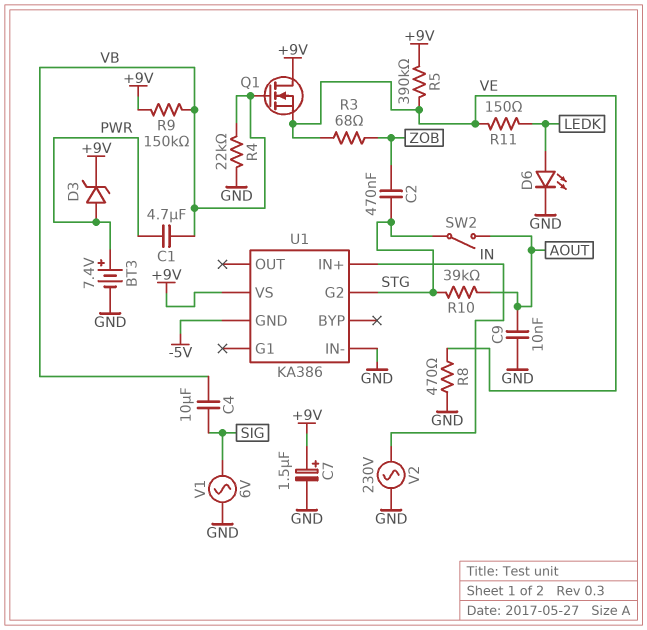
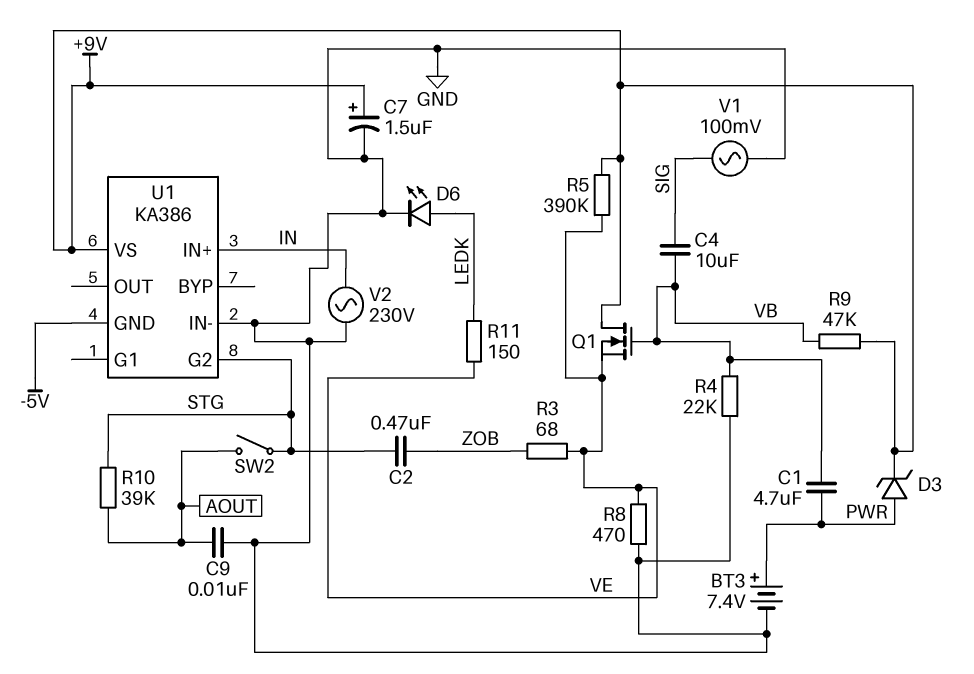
R9: 150k (+9V, VB) -> 47k (+9V, VB)
V1: AC 6V (GND, SIG) -> AC 100mV (GND, SIG)

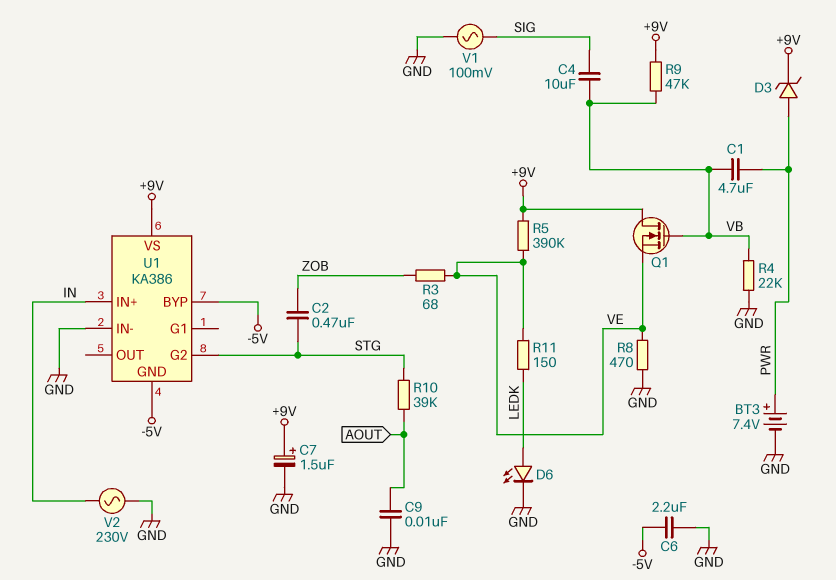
C6: none -> 2.2uF (-5V, GND)
SW2: switch (AOUT, STG) -> none
U1 pin BYP: none -> -5V

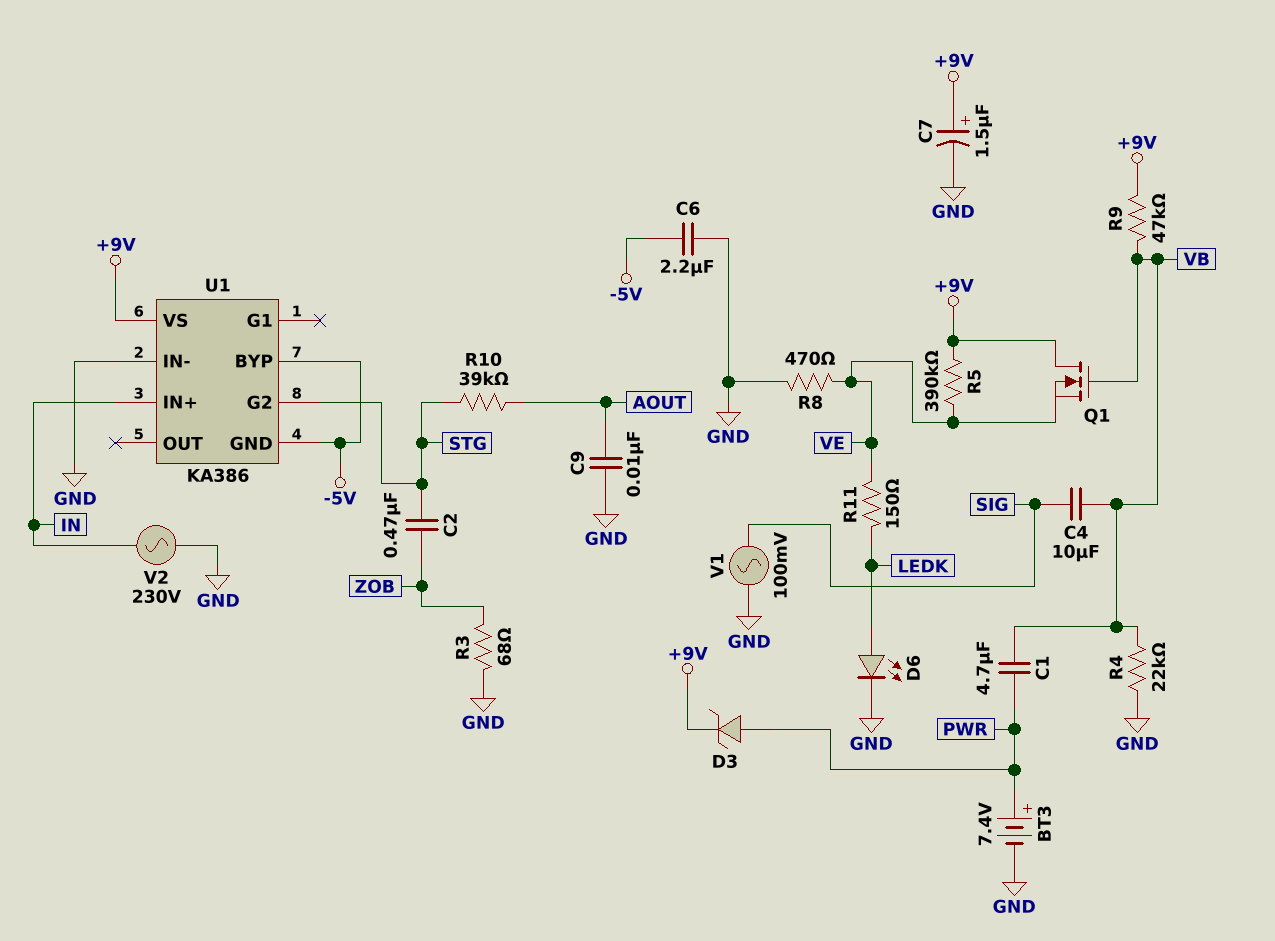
R3: 68 (VE, ZOB) -> 68 (GND, ZOB)

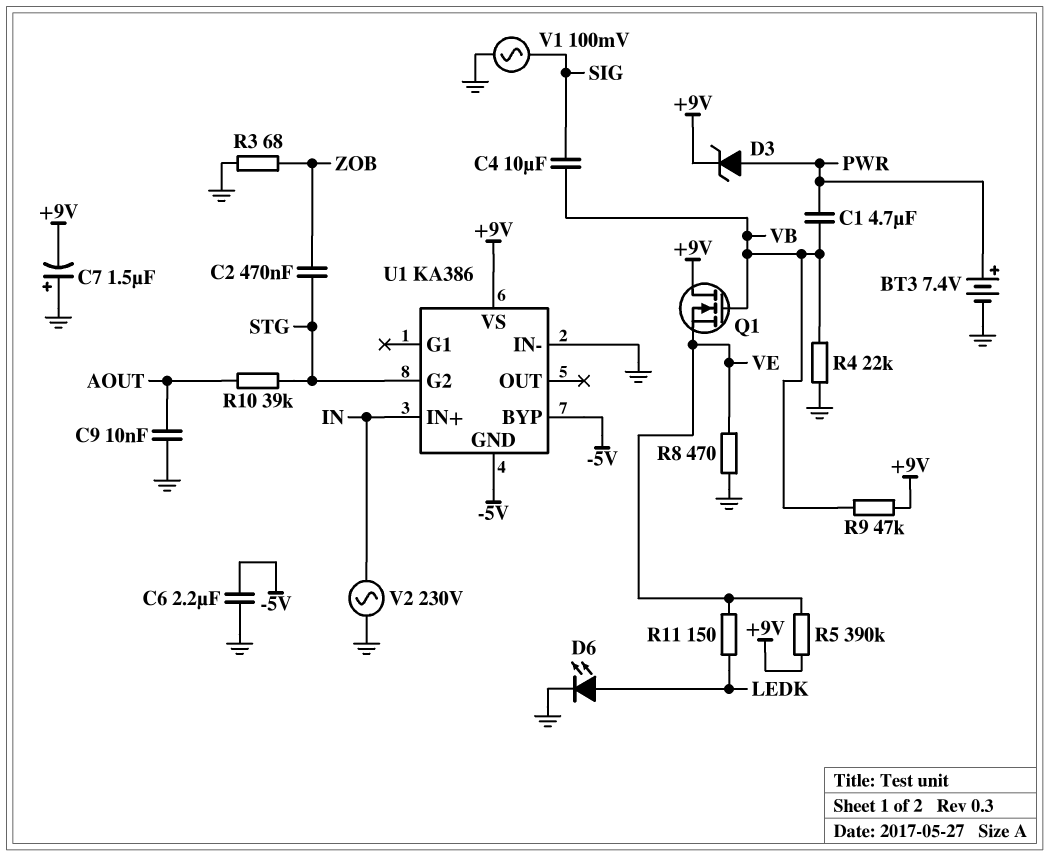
C7: 1.5uF (plus +9V, minus GND) -> 1.5uF (plus GND, minus +9V)

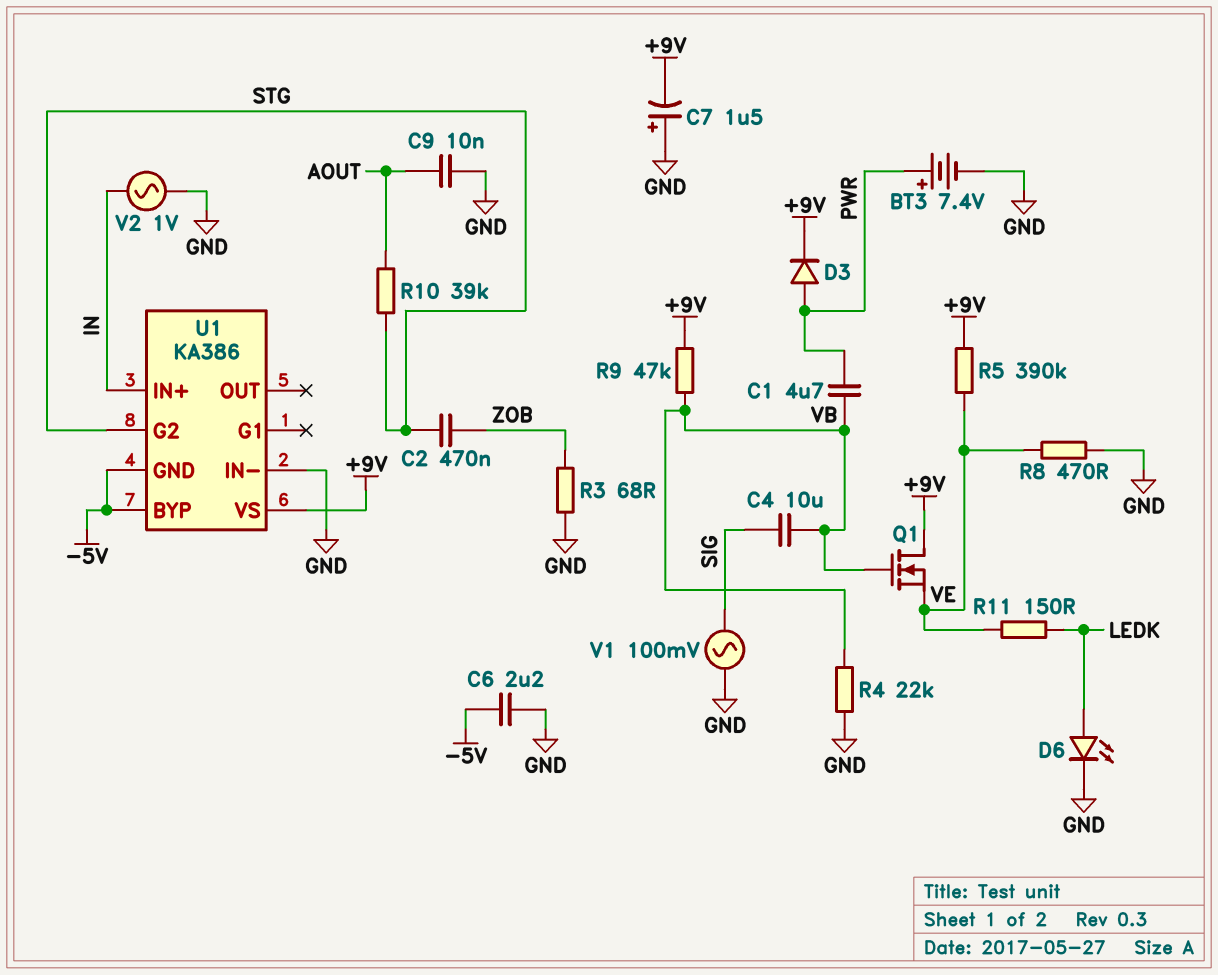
D3: zener (A PWR, K +9V) -> diode (A PWR, K +9V)
V2: AC 230V (GND, IN) -> AC 1V (GND, IN)

